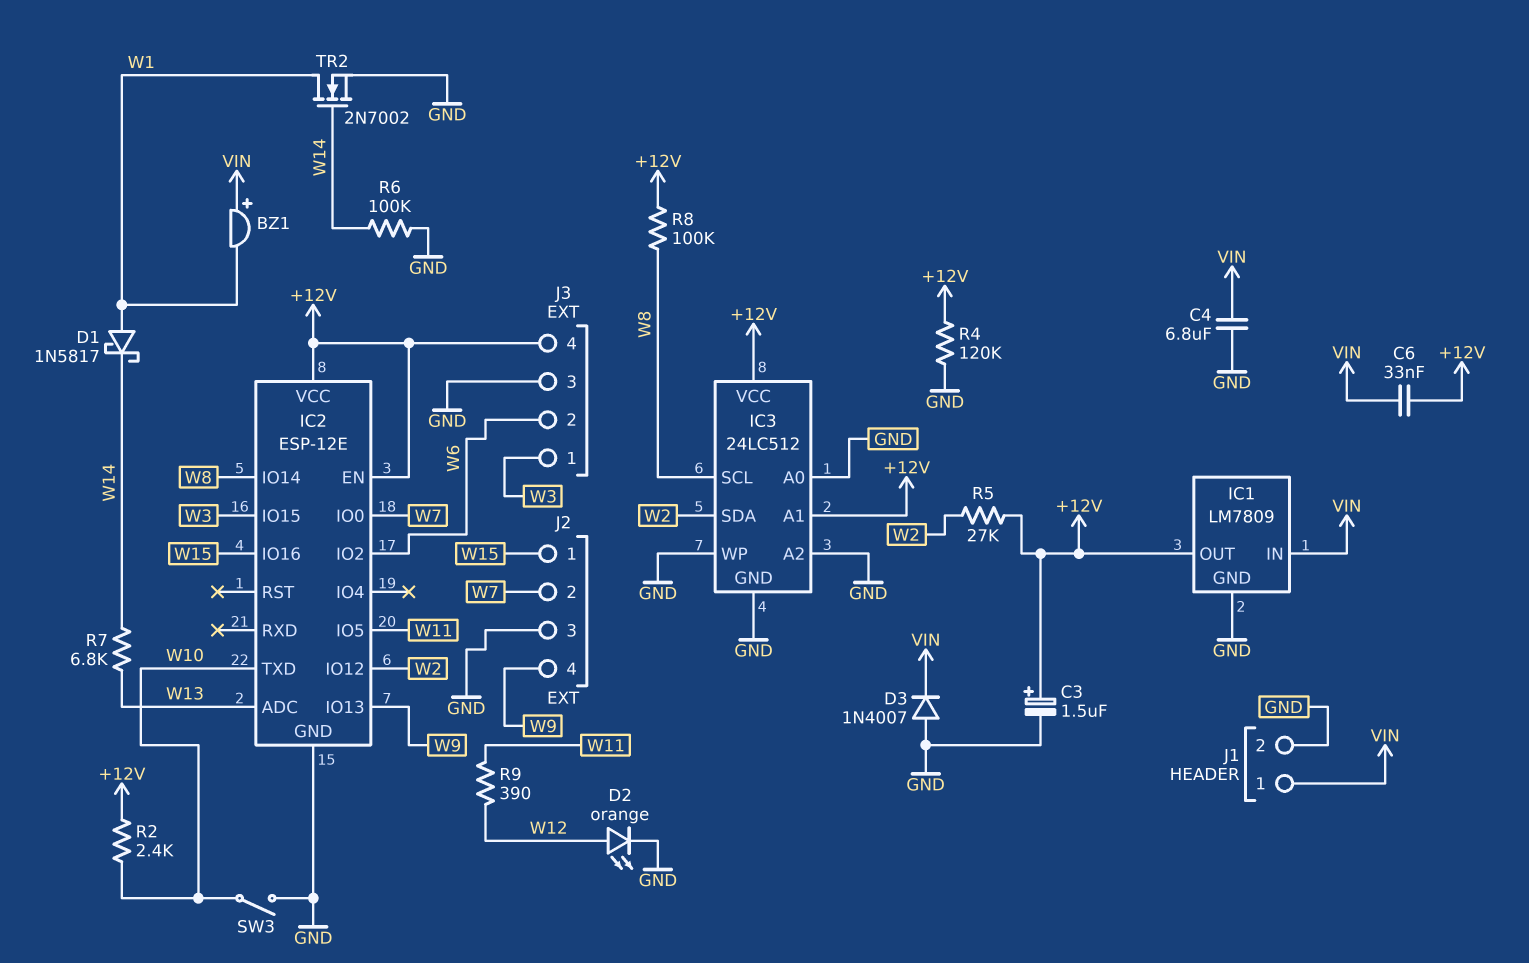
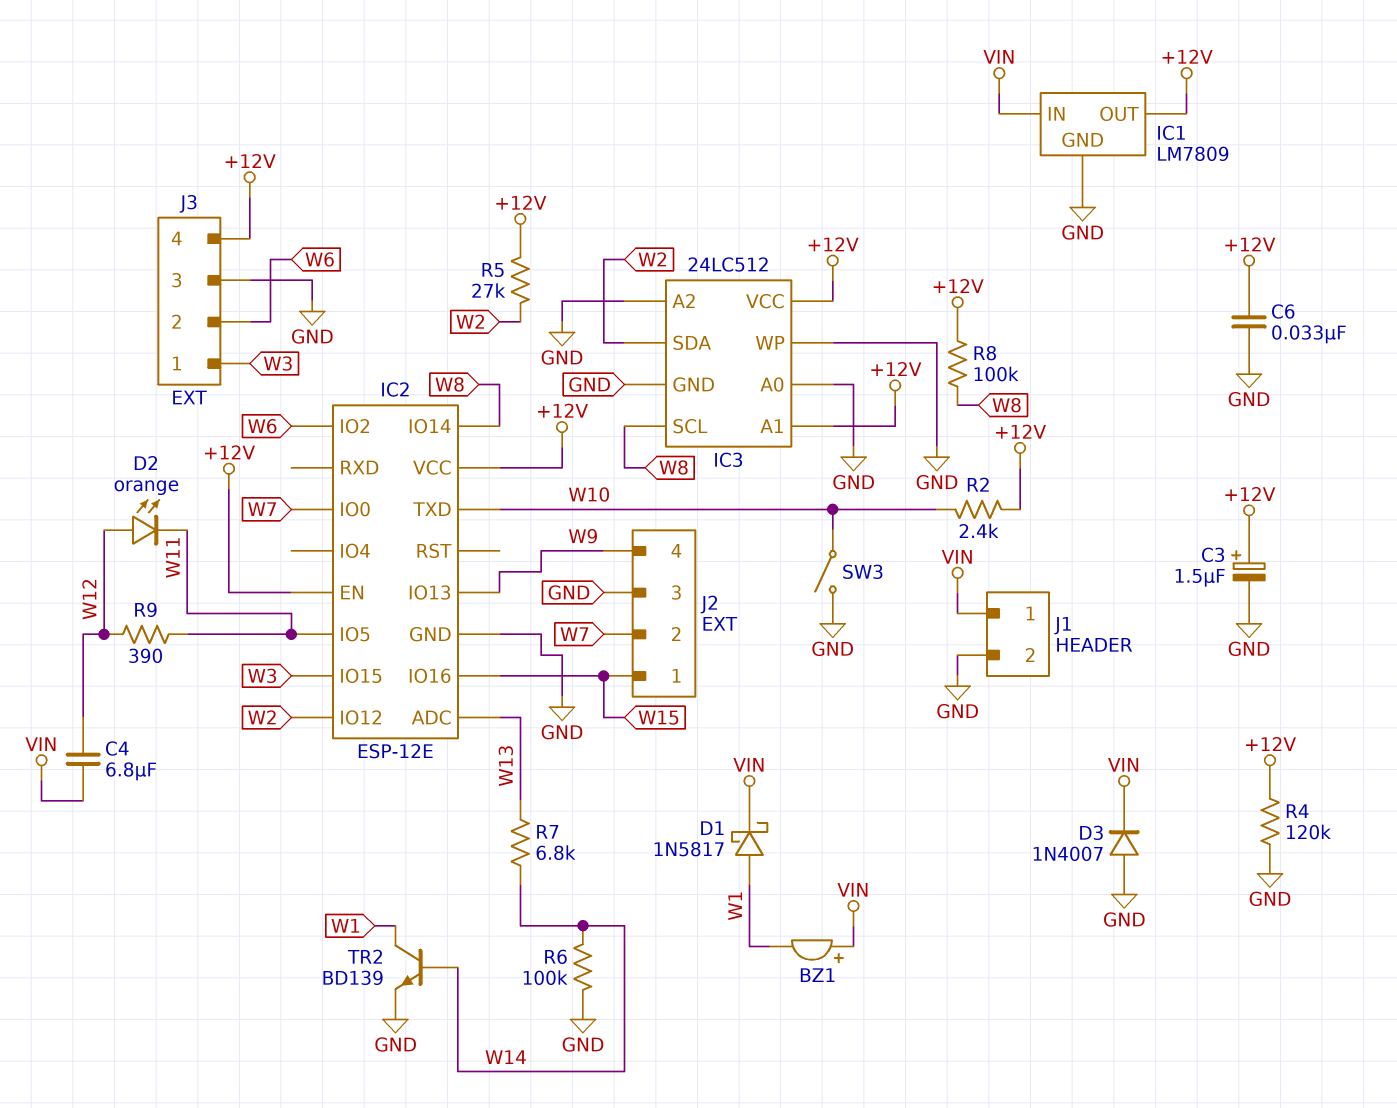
C4: 6.8uF (GND, VIN) -> 6.8uF (VIN, W12)
C6: 33nF (+12V, VIN) -> 33nF (+12V, GND)
D1: schottky 1N5817 (A W1, K W14) -> schottky 1N5817 (A W1, K VIN)
D2: LED orange (A W12, K GND) -> LED orange (A W12, K W11)
TR2: NMOS 2N7002 (G W14, D W1, S GND) -> NPN BD139 (B W14, C W1, E GND)

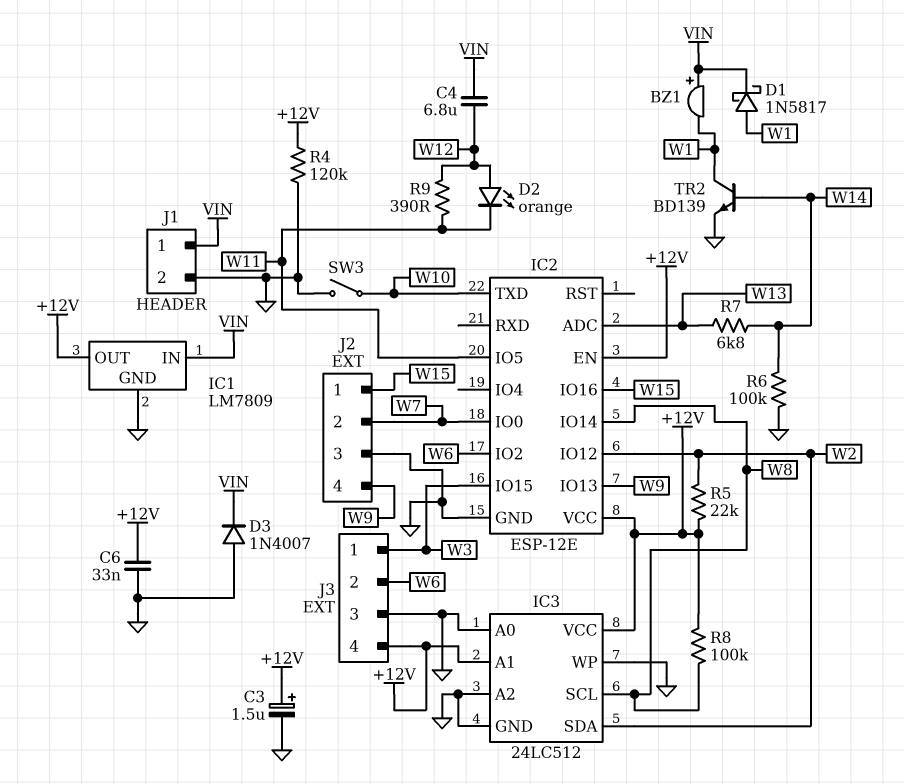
R2: 2.4k (+12V, W10) -> none
R5: 27k (+12V, W2) -> 22k (+12V, W2)

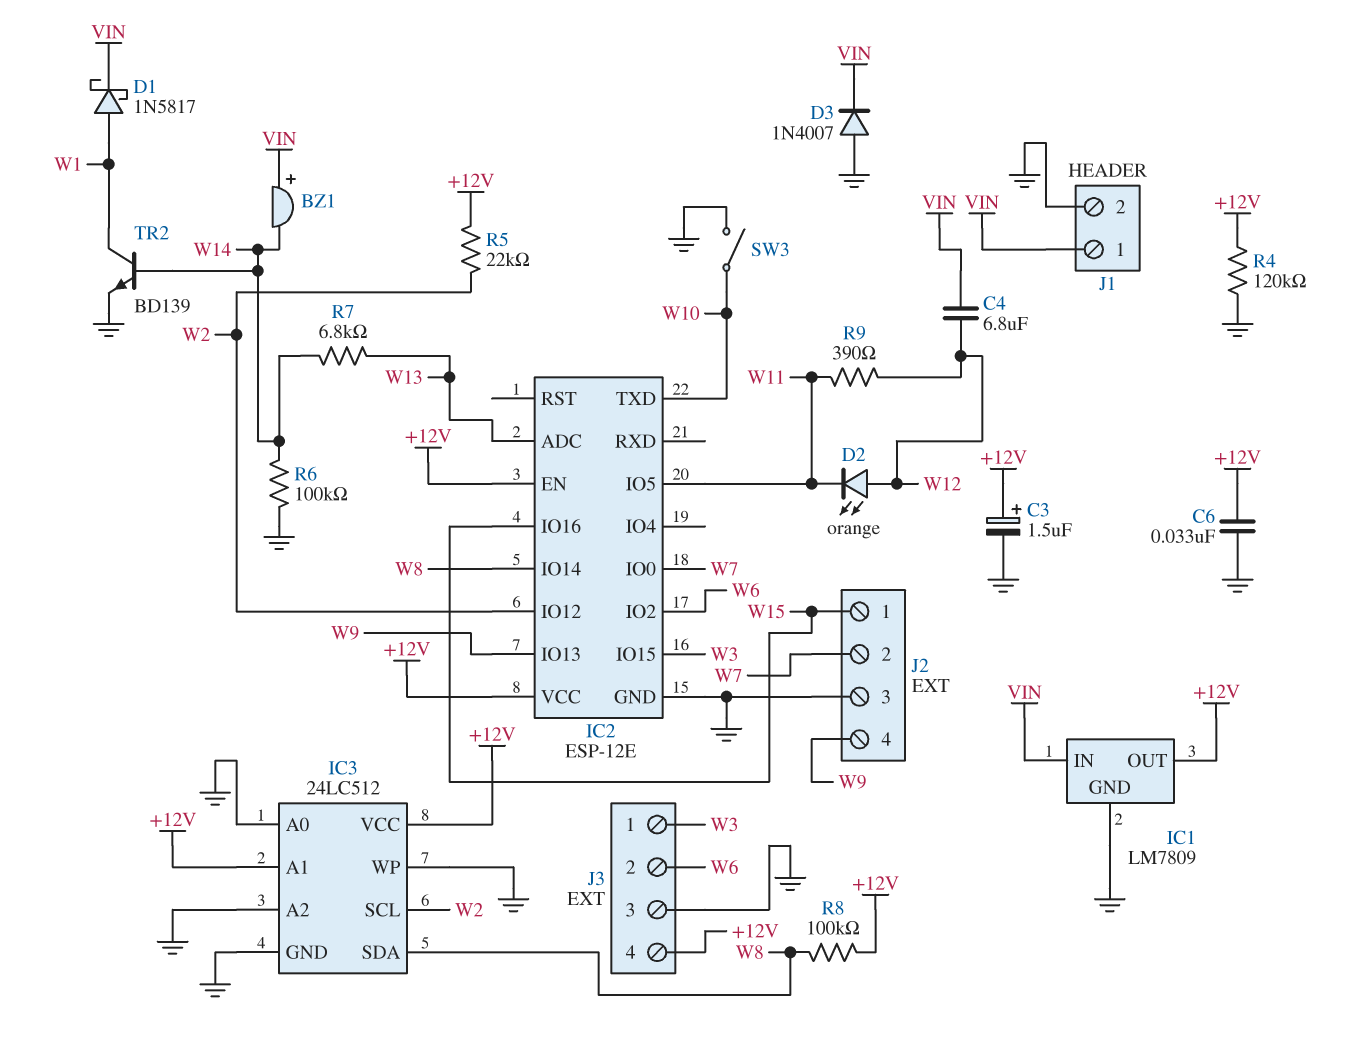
BZ1: buzzer (plus VIN, minus W1) -> buzzer (plus VIN, minus W14)
IC3 pin SCL: W8 -> W2
IC3 pin SDA: W2 -> W8

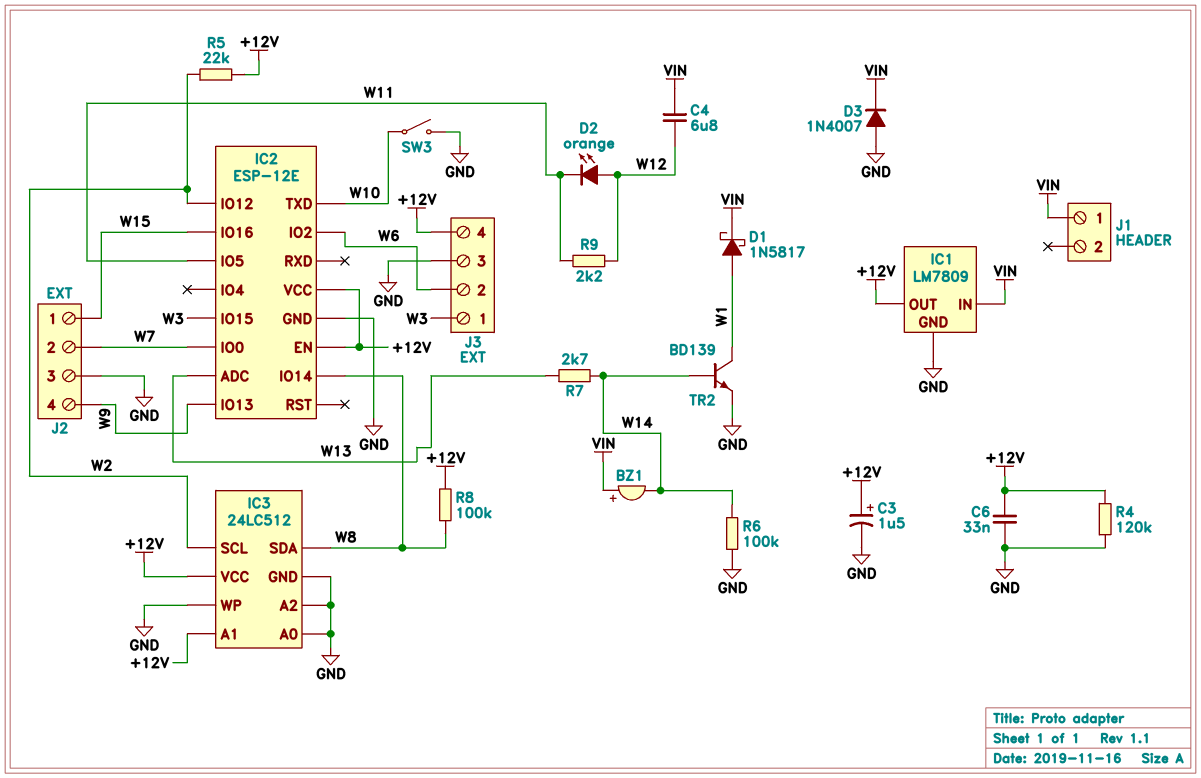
J1 pin 2: GND -> none
R7: 6.8k (W13, W14) -> 2.7k (W13, W14)
R9: 390 (W11, W12) -> 2.2k (W11, W12)

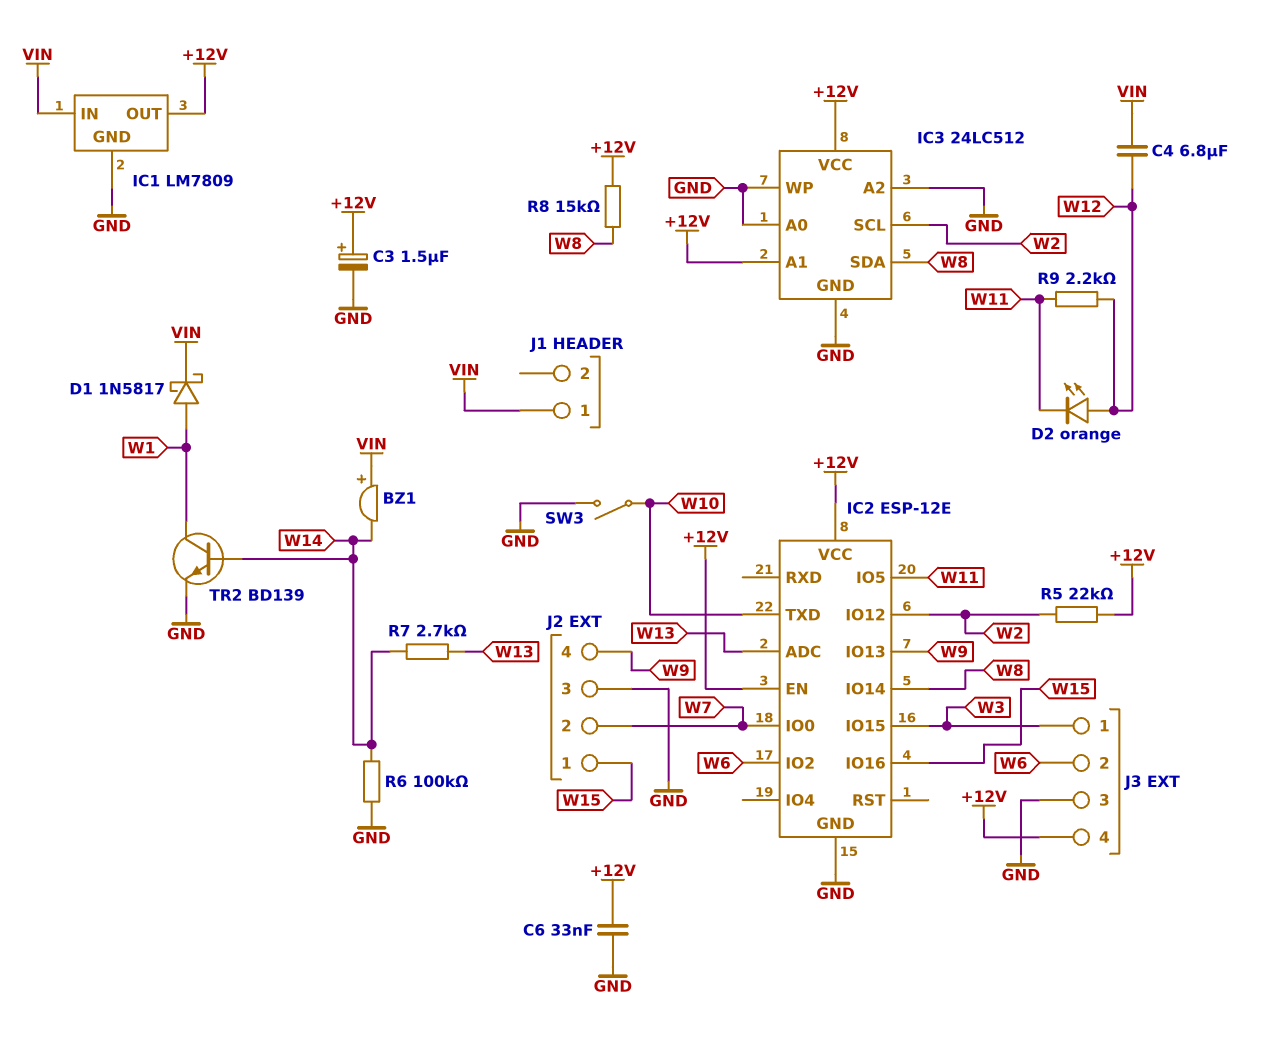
D3: diode 1N4007 (A GND, K VIN) -> none
R4: 120k (+12V, GND) -> none
R8: 100k (+12V, W8) -> 15k (+12V, W8)

